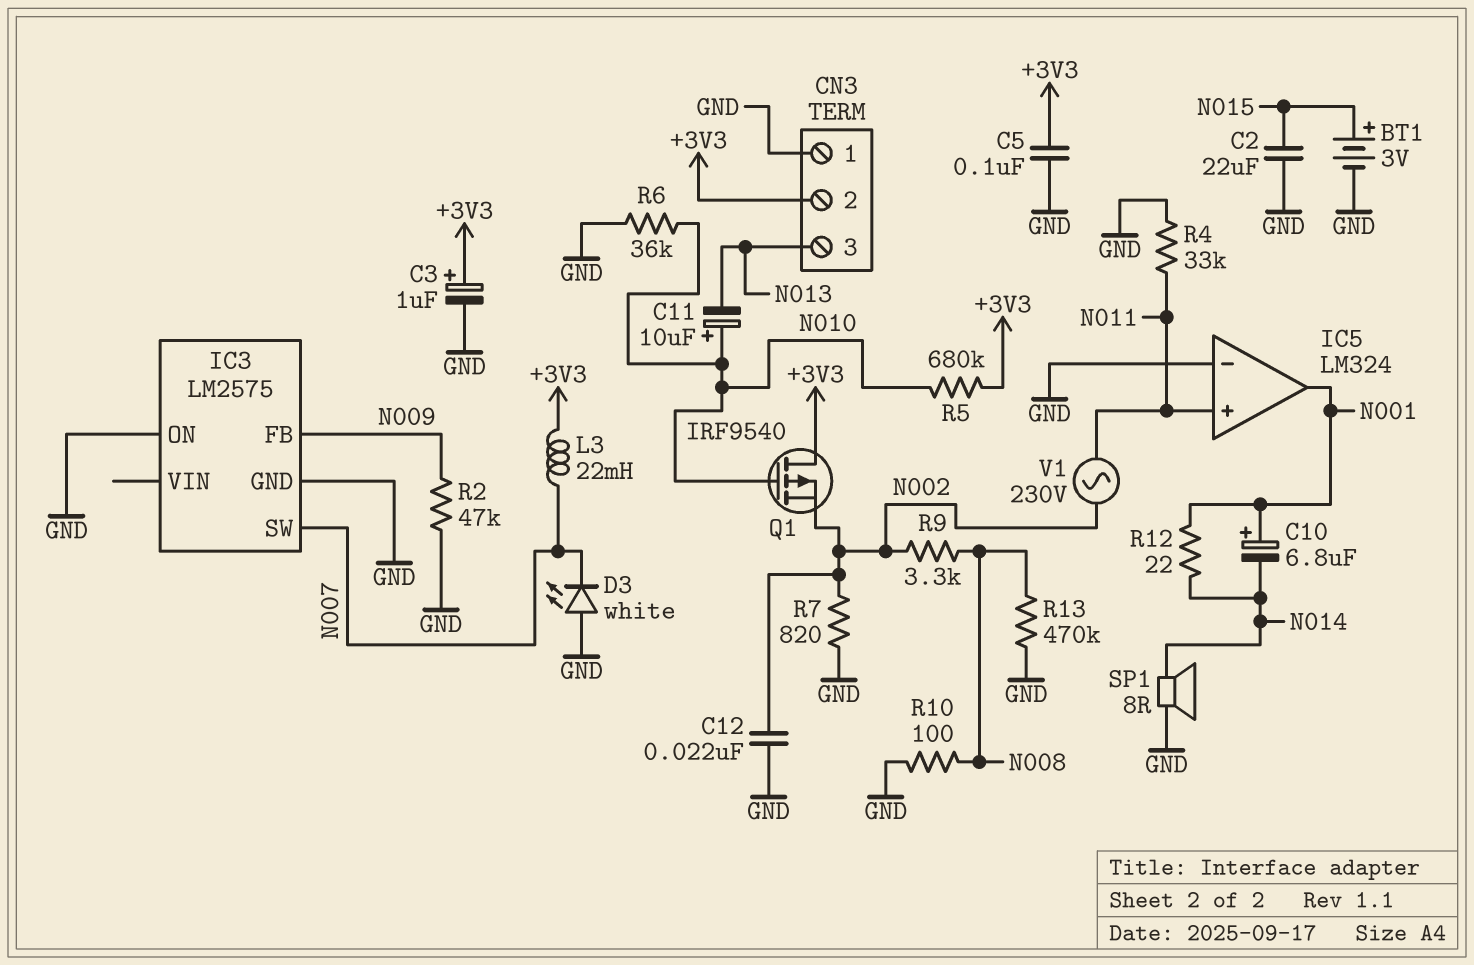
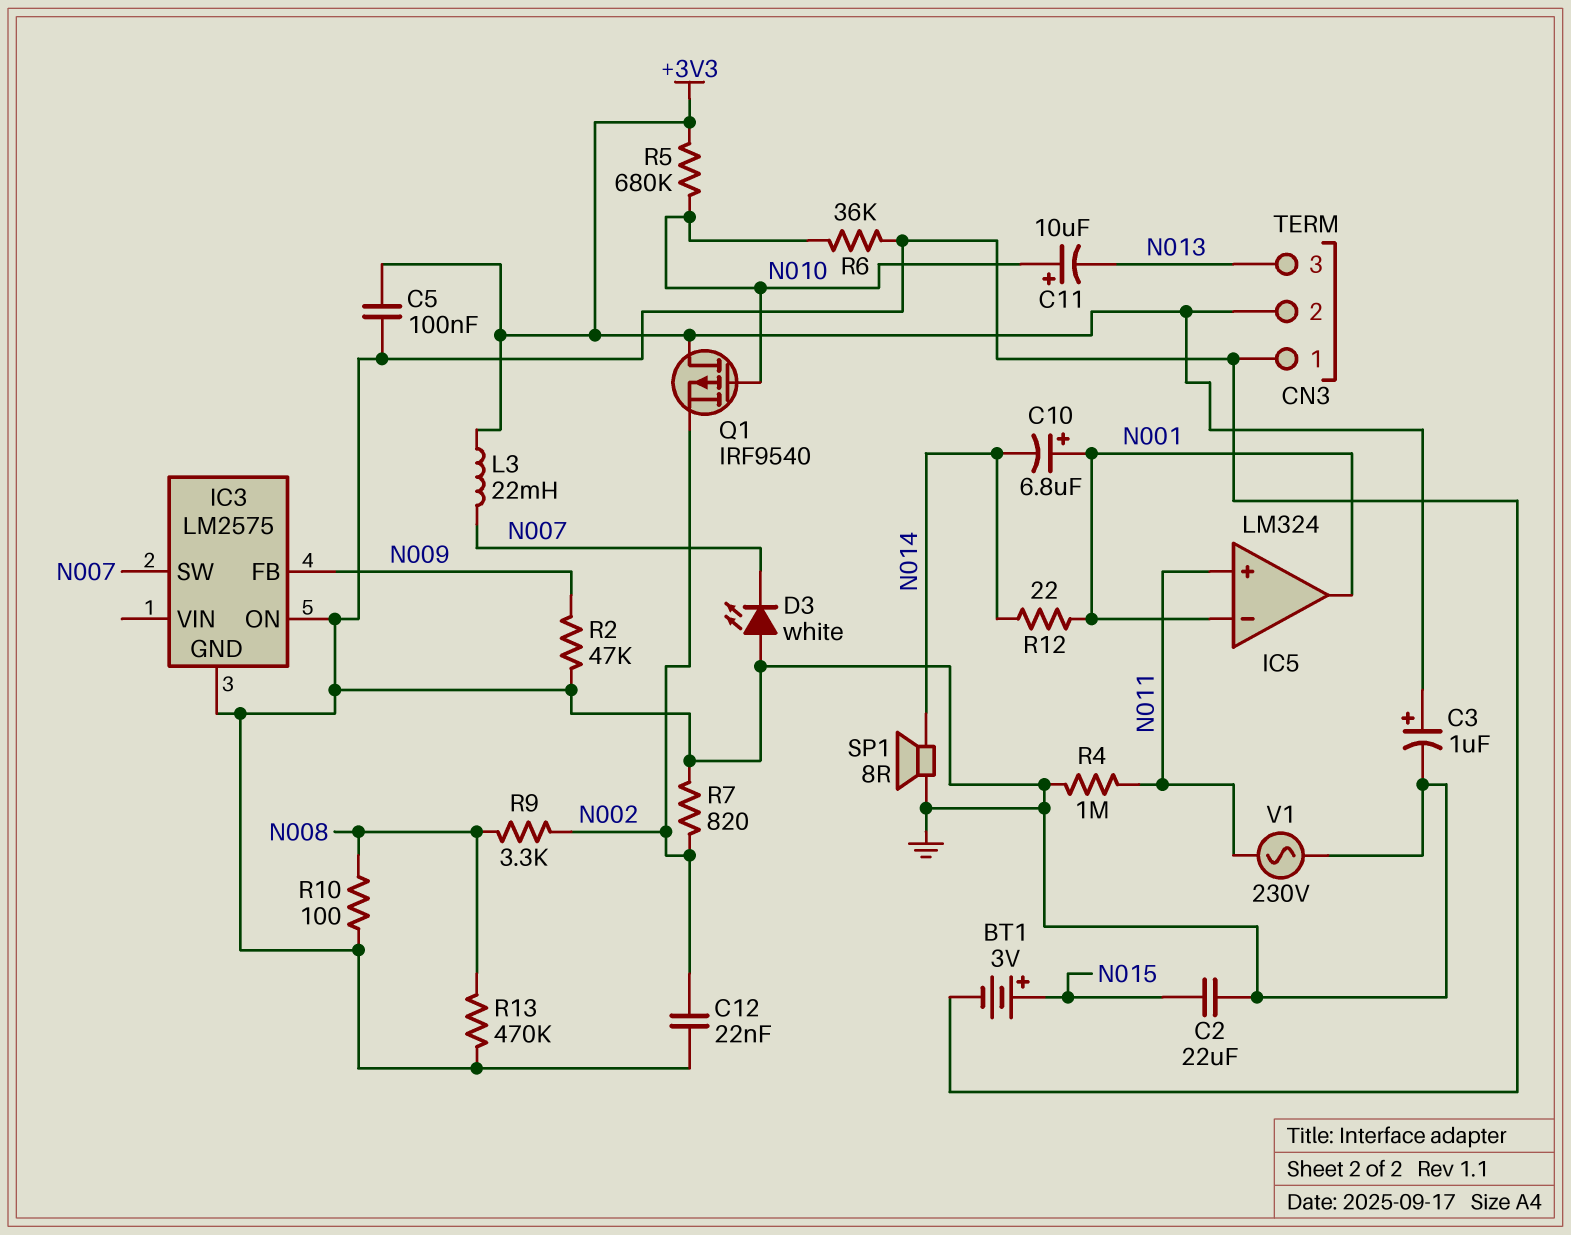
IC5 pin in-: GND -> N001
R4: 33k (GND, N011) -> 1M (GND, N011)
V1: AC 230V (N002, N011) -> AC 230V (GND, N011)

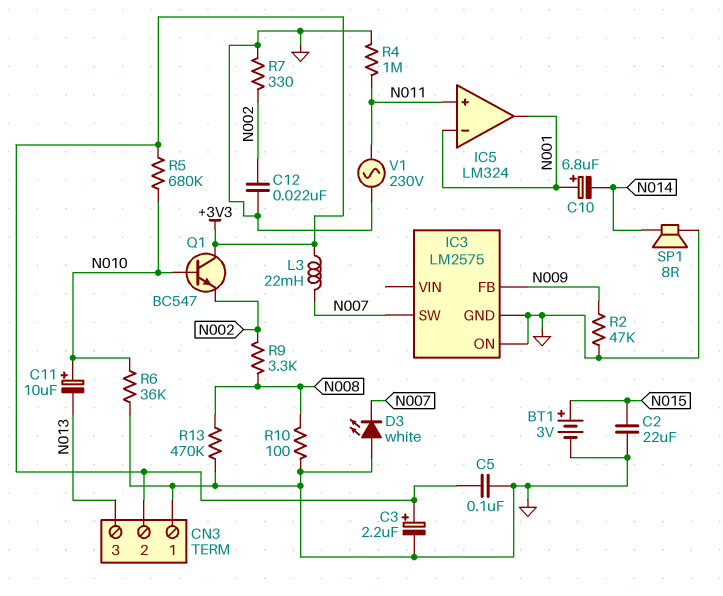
C3: 1uF (plus +3V3, minus GND) -> 2.2uF (plus +3V3, minus GND)
Q1: PMOS IRF9540 (G N010, D +3V3, S N002) -> NPN BC547 (B N010, C +3V3, E N002)
R7: 820 (GND, N002) -> 330 (GND, N002)
R12: 22 (N001, N014) -> none

